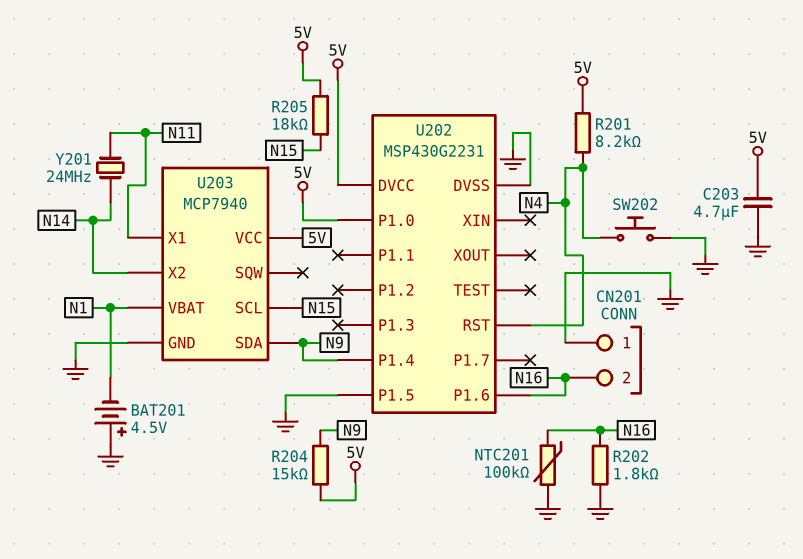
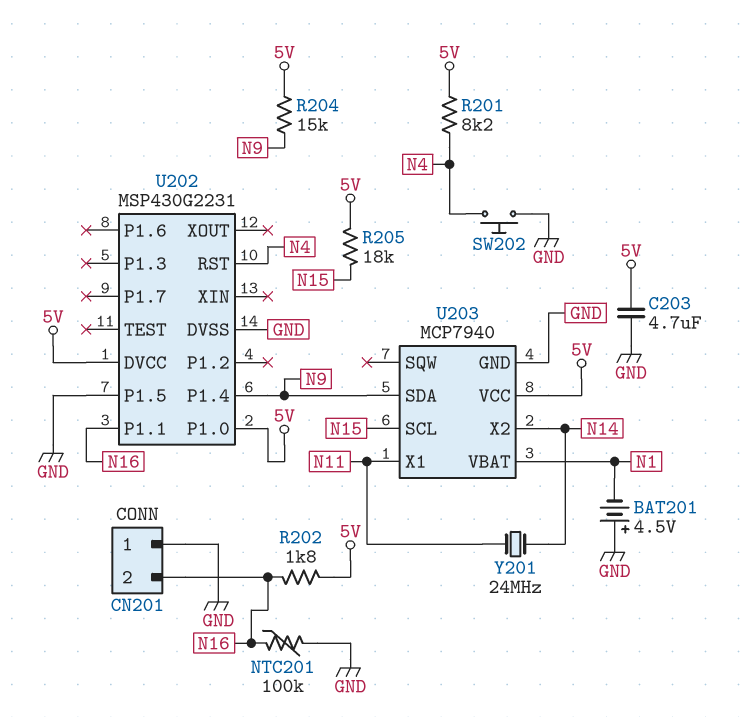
R202: 1.8k (GND, N16) -> 1.8k (5V, N16)
U202 pin P1.1: none -> N16
U202 pin P1.6: N16 -> none

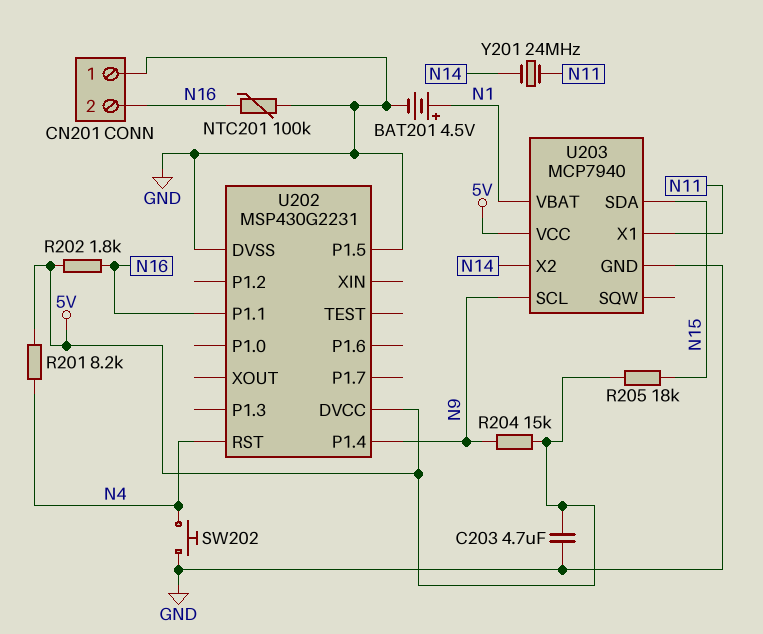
BAT201: 4.5V (plus GND, minus N1) -> 4.5V (plus N1, minus GND)
U202 pin P1.0: 5V -> none
U203 pin SCL: N15 -> N9
U203 pin SDA: N9 -> N15

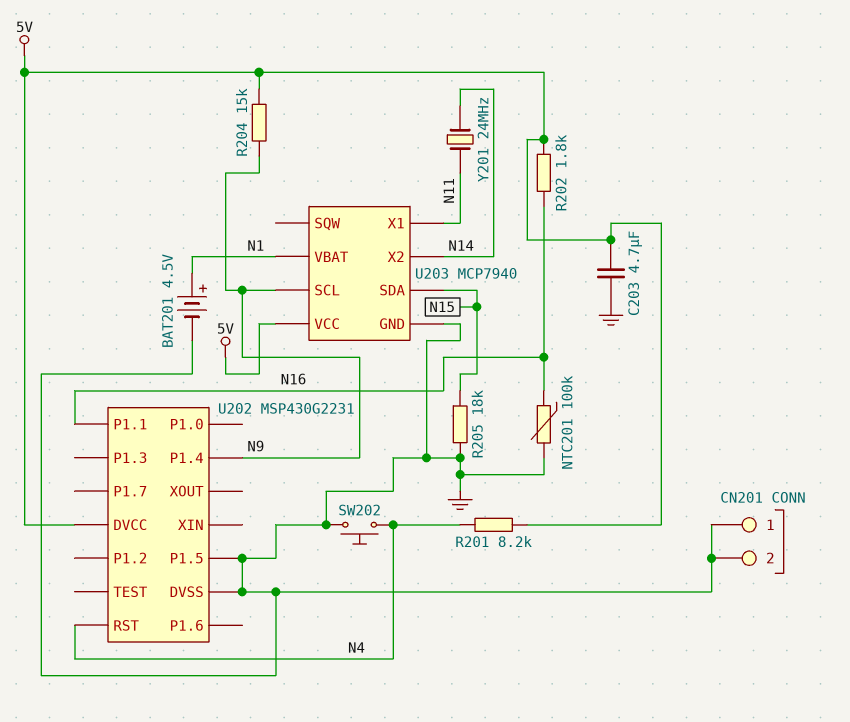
CN201 pin 2: N16 -> GND
R205: 18k (5V, N15) -> 18k (GND, N15)

